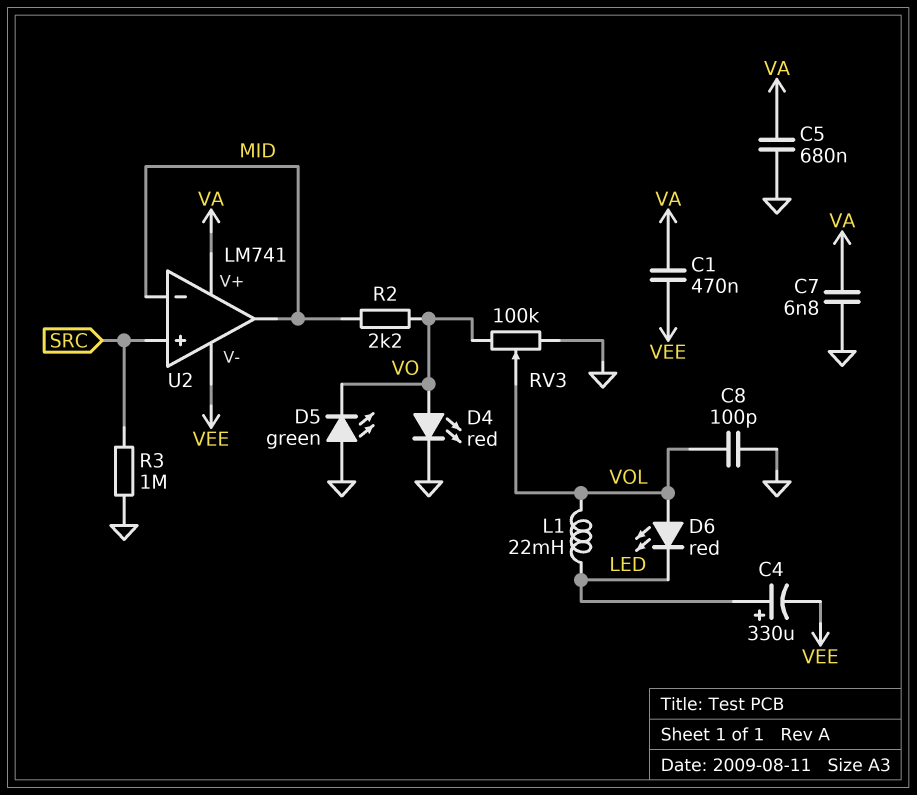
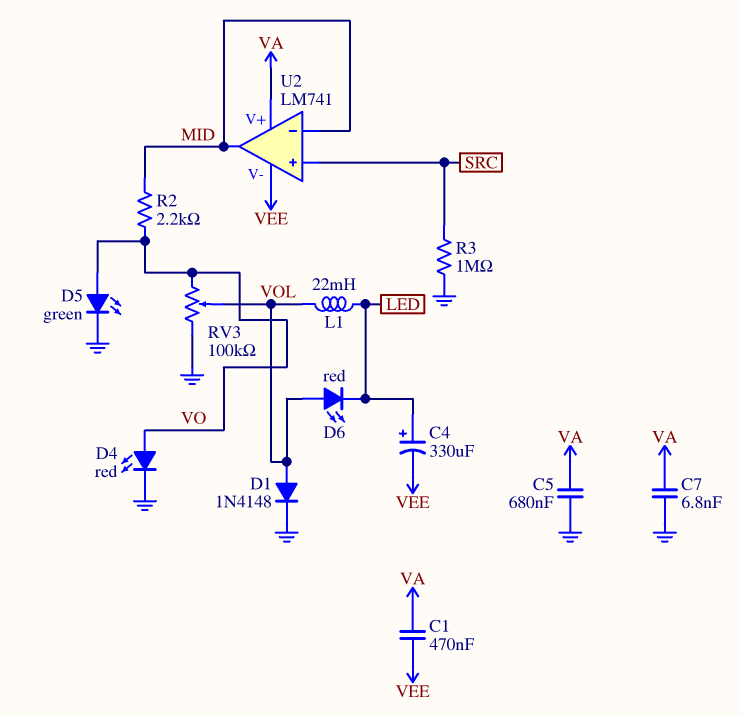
C8: 100pF (GND, VOL) -> none
D1: none -> diode 1N4148 (A VOL, K GND)
D5: LED green (A GND, K VO) -> LED green (A VO, K GND)

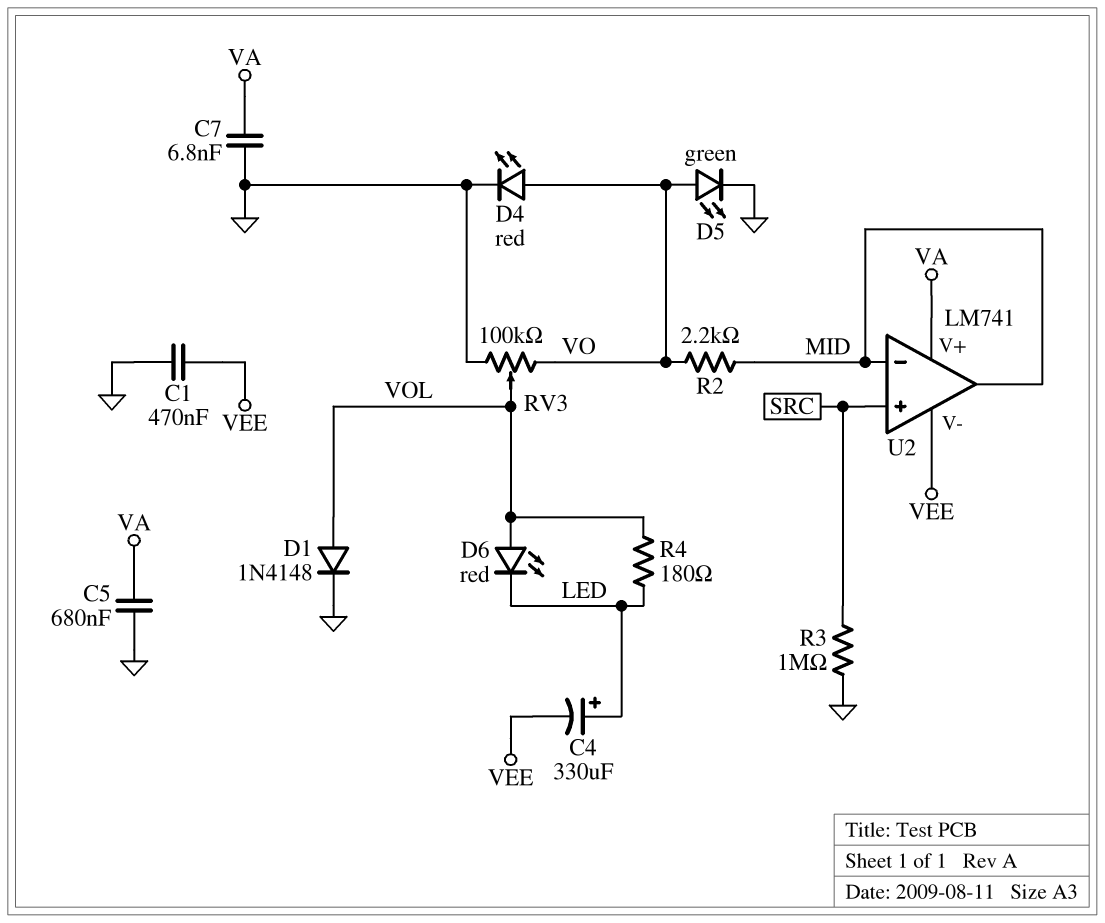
C1: 470nF (VA, VEE) -> 470nF (GND, VEE)
L1: 22mH (LED, VOL) -> none
R4: none -> 180 (LED, VOL)

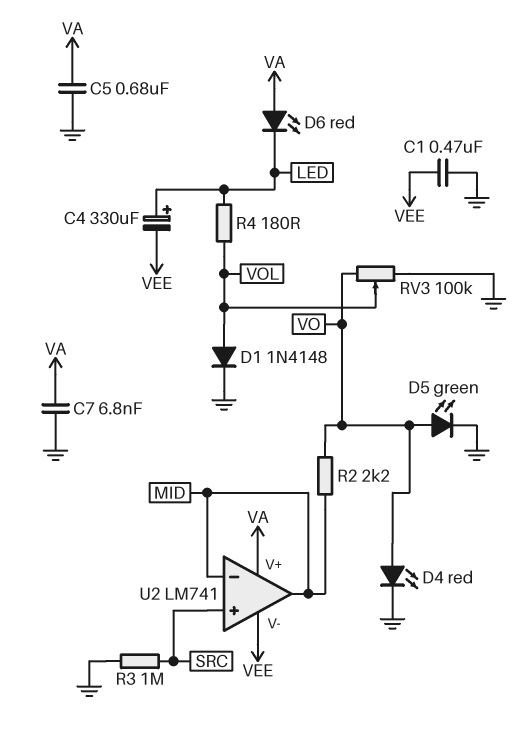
D6: LED red (A VOL, K LED) -> LED red (A VA, K LED)

